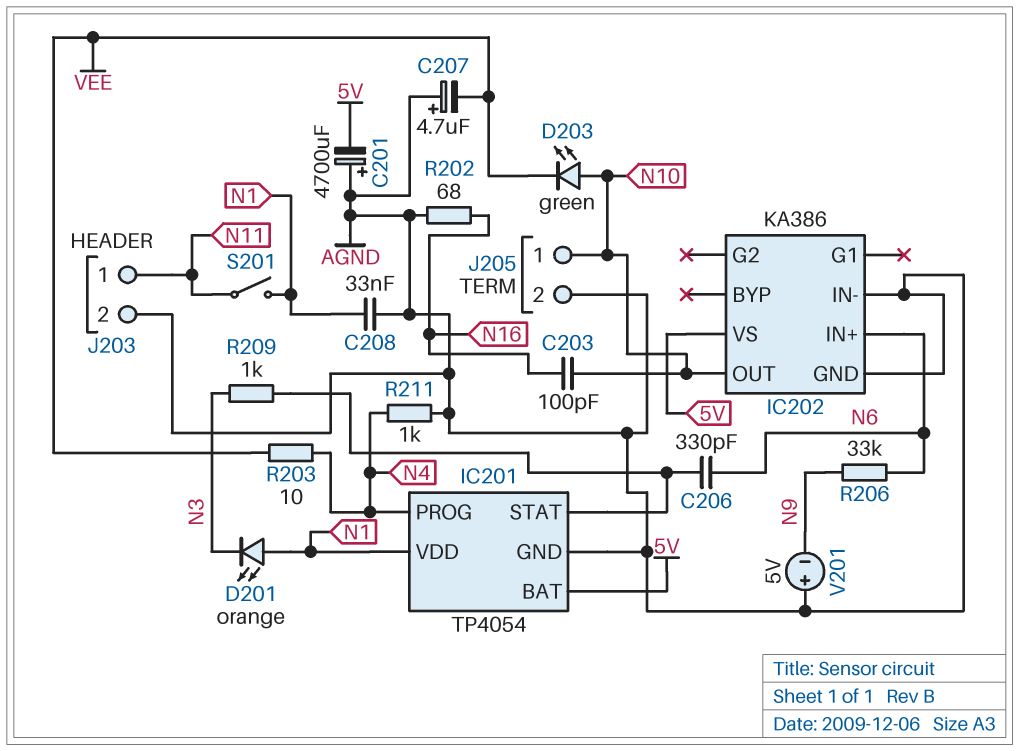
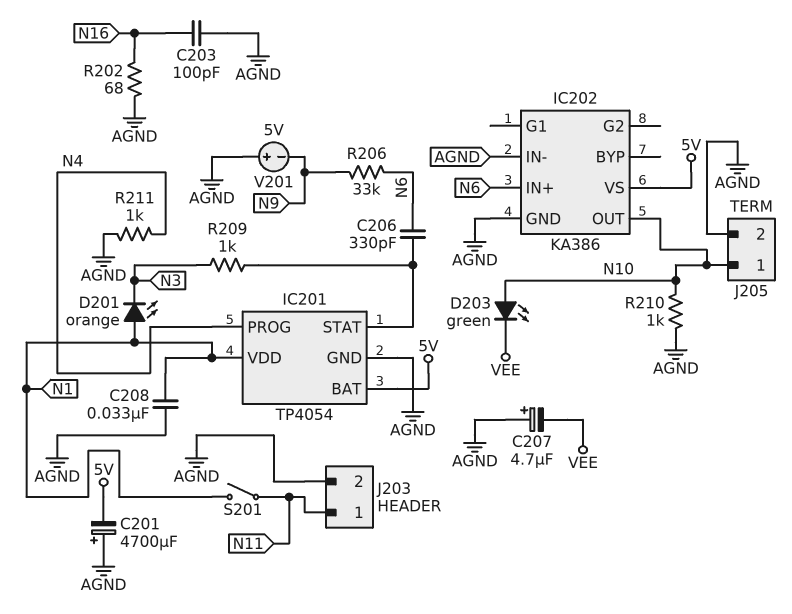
C203: 100pF (N10, N16) -> 100pF (AGND, N16)
R203: 10 (N4, VEE) -> none
R210: none -> 1k (AGND, N10)

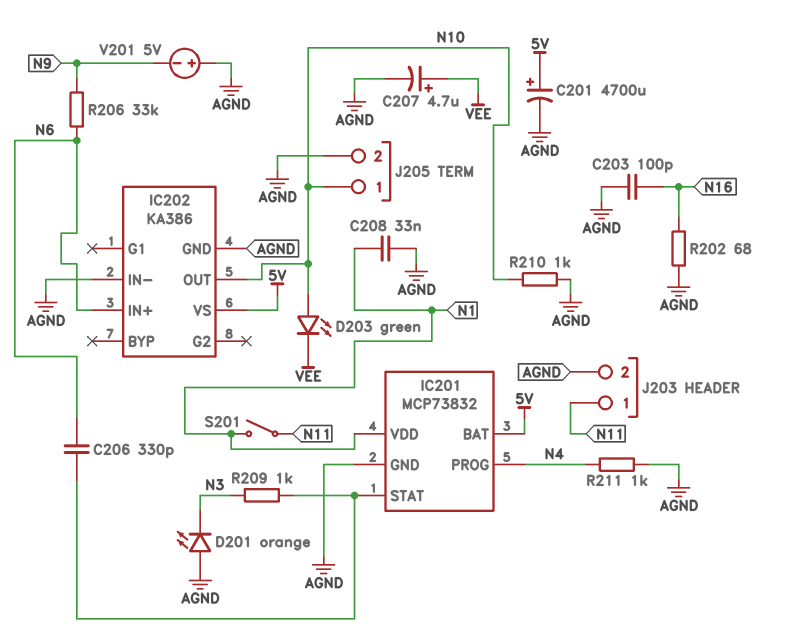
C201: 4700uF (plus AGND, minus 5V) -> 4700uF (plus 5V, minus AGND)
C207: 4.7uF (plus AGND, minus VEE) -> 4.7uF (plus VEE, minus AGND)
D201: LED orange (A N1, K N3) -> LED orange (A AGND, K N3)
IC201: TP4054 -> MCP73832

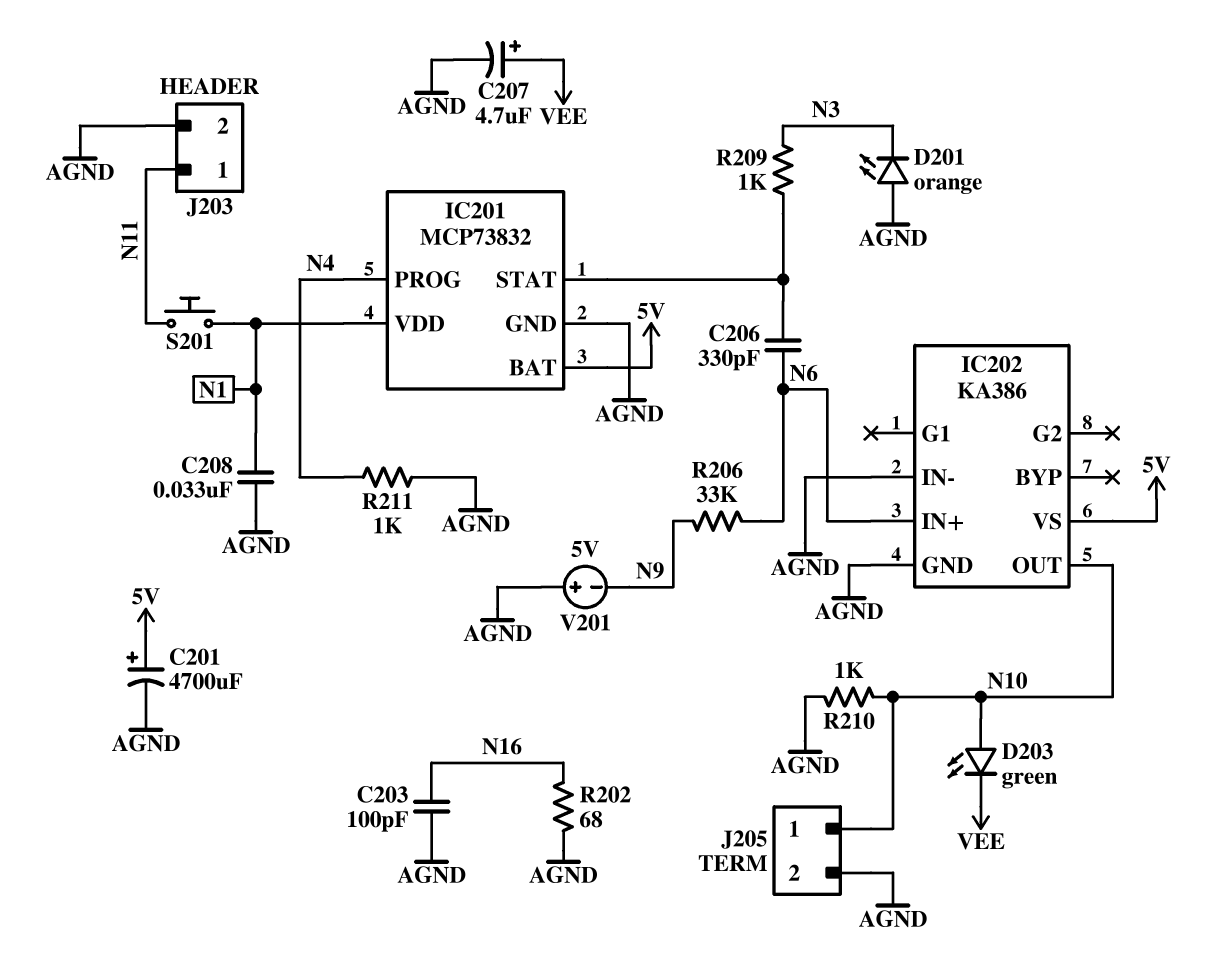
S201: switch (N1, N11) -> button (N1, N11)

